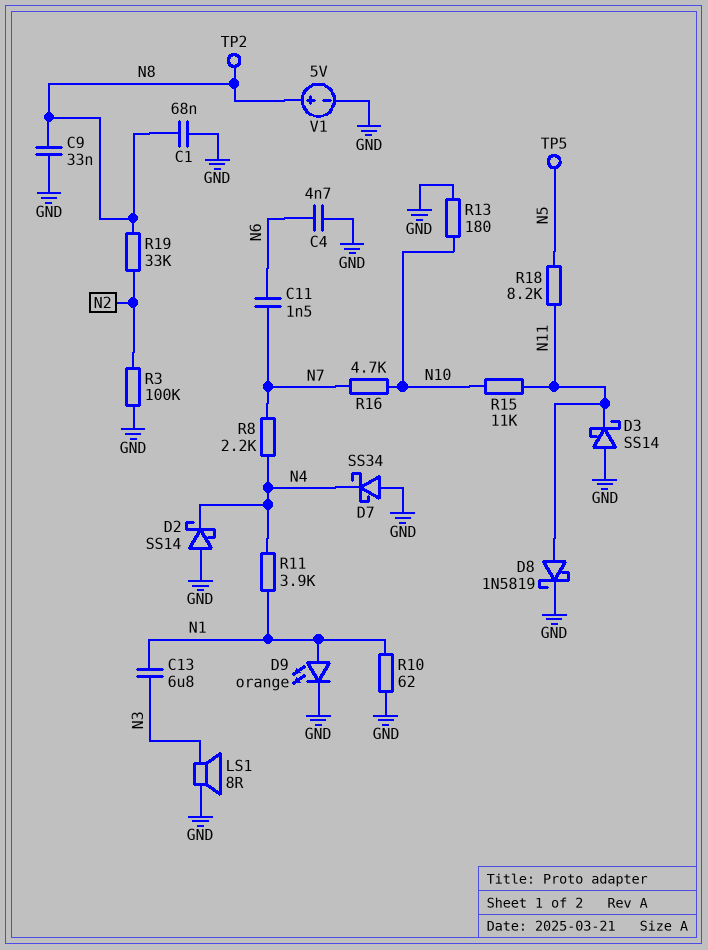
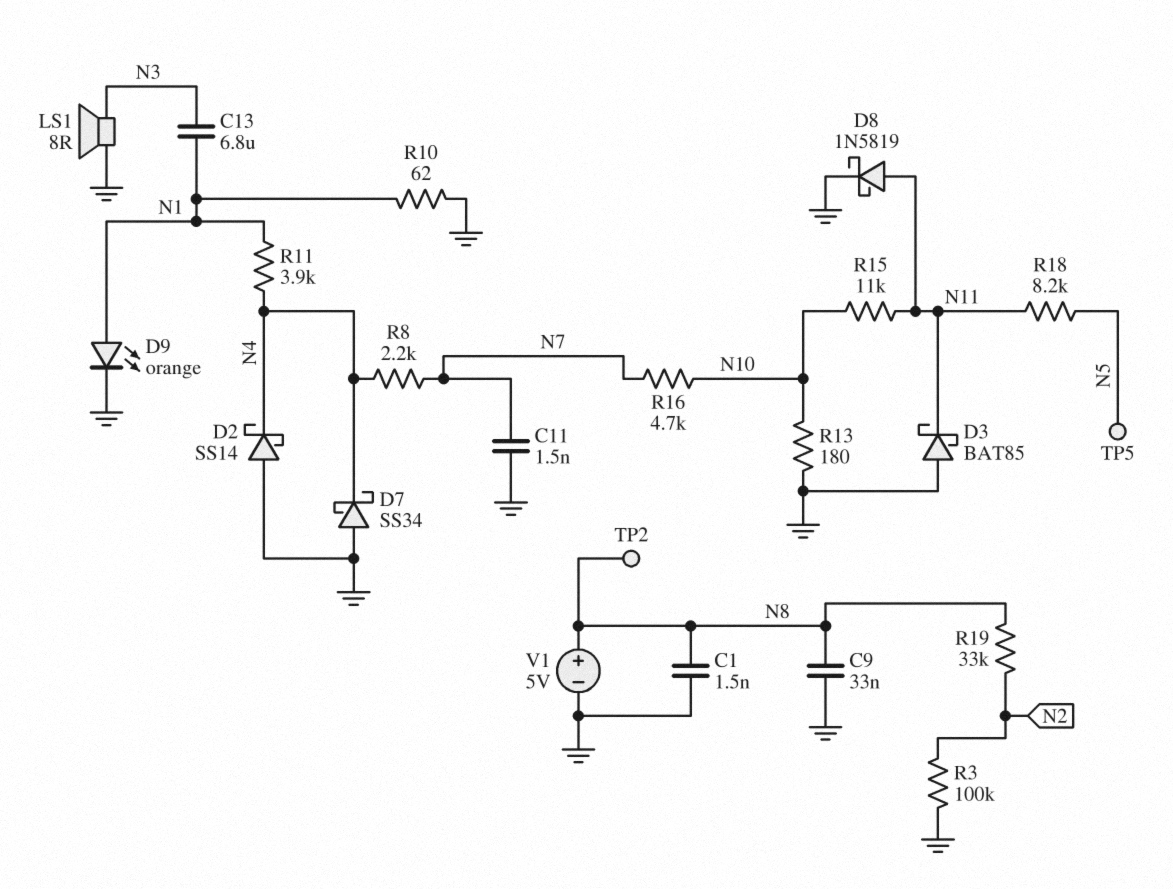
C1: 68nF (GND, N8) -> 1.5nF (GND, N8)
C4: 4.7nF (GND, N6) -> none
C11: 1.5nF (N6, N7) -> 1.5nF (GND, N7)
D3: schottky SS14 (A GND, K N11) -> schottky BAT85 (A GND, K N11)

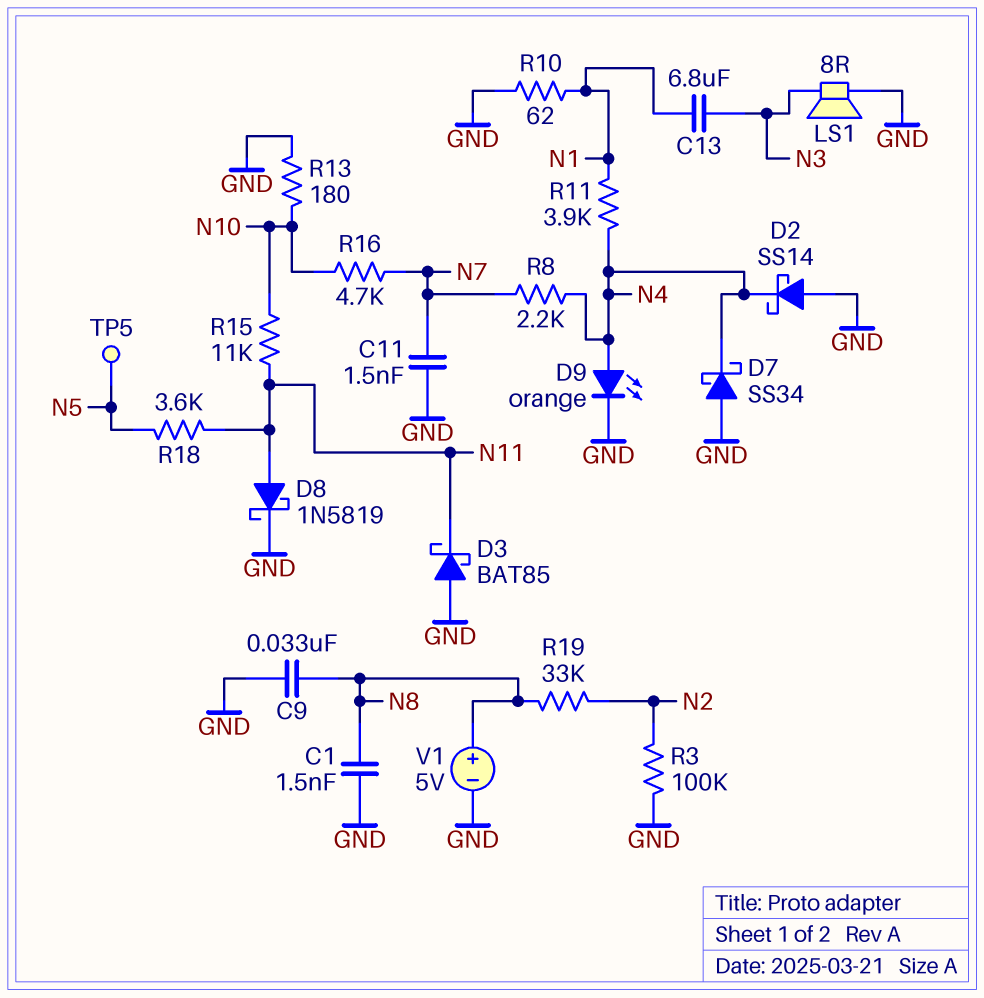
D9: LED orange (A N1, K GND) -> LED orange (A N4, K GND)
R18: 8.2k (N5, N11) -> 3.6k (N5, N11)
TP2: test point (N8) -> none

